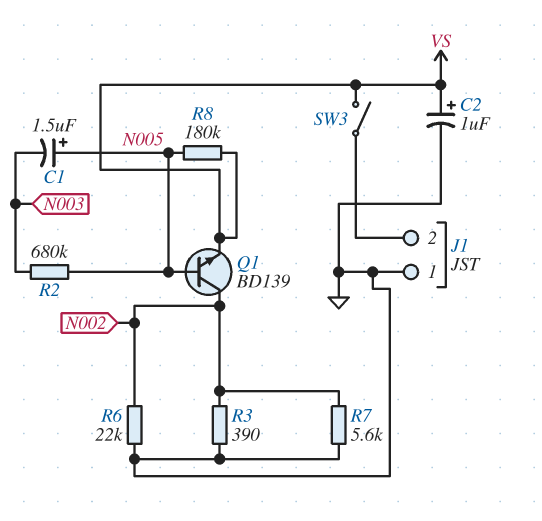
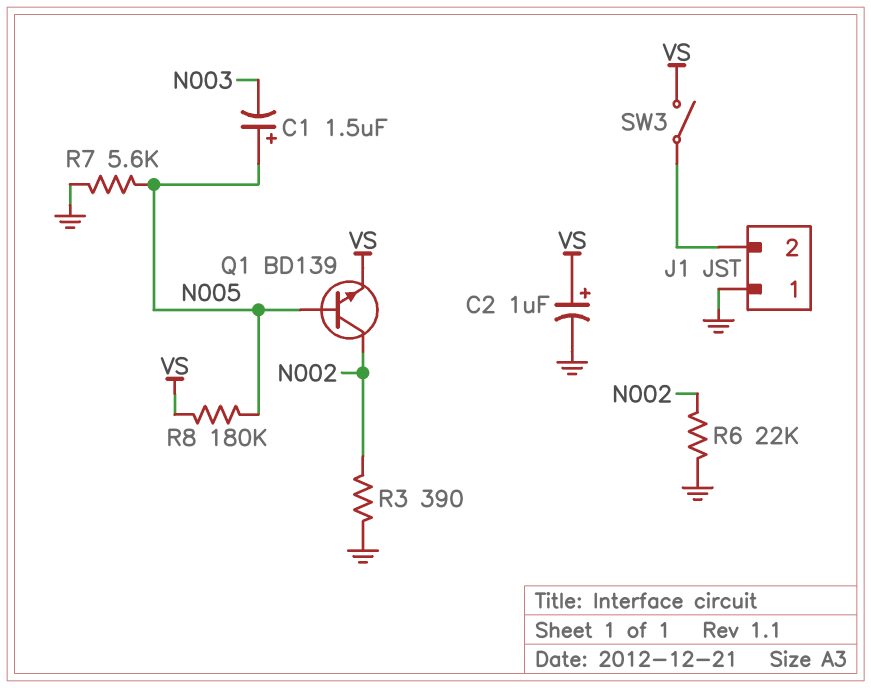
R2: 680k (N003, N005) -> none
R7: 5.6k (GND, N002) -> 5.6k (GND, N005)

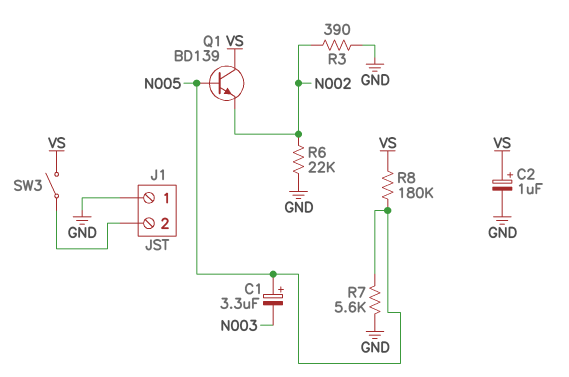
C1: 1.5uF (plus N005, minus N003) -> 3.3uF (plus N005, minus N003)
Q1: NPN BD139 (B N005, C N002, E VS) -> NPN BD139 (B N005, C VS, E N002)

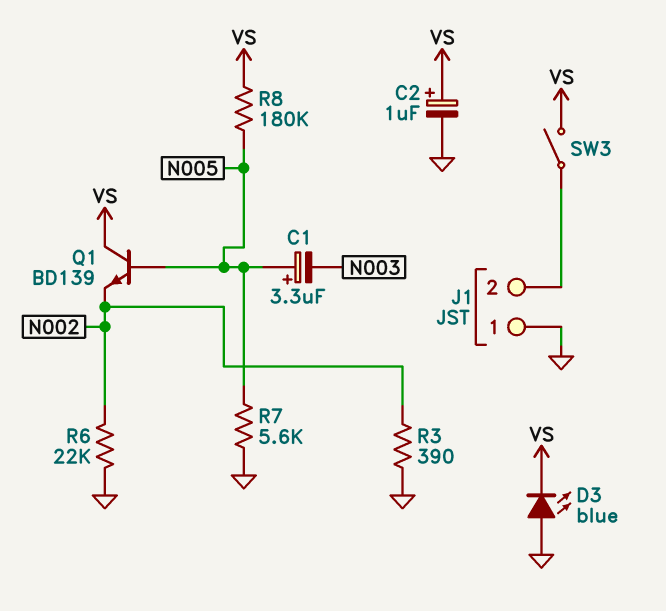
D3: none -> LED blue (A GND, K VS)

